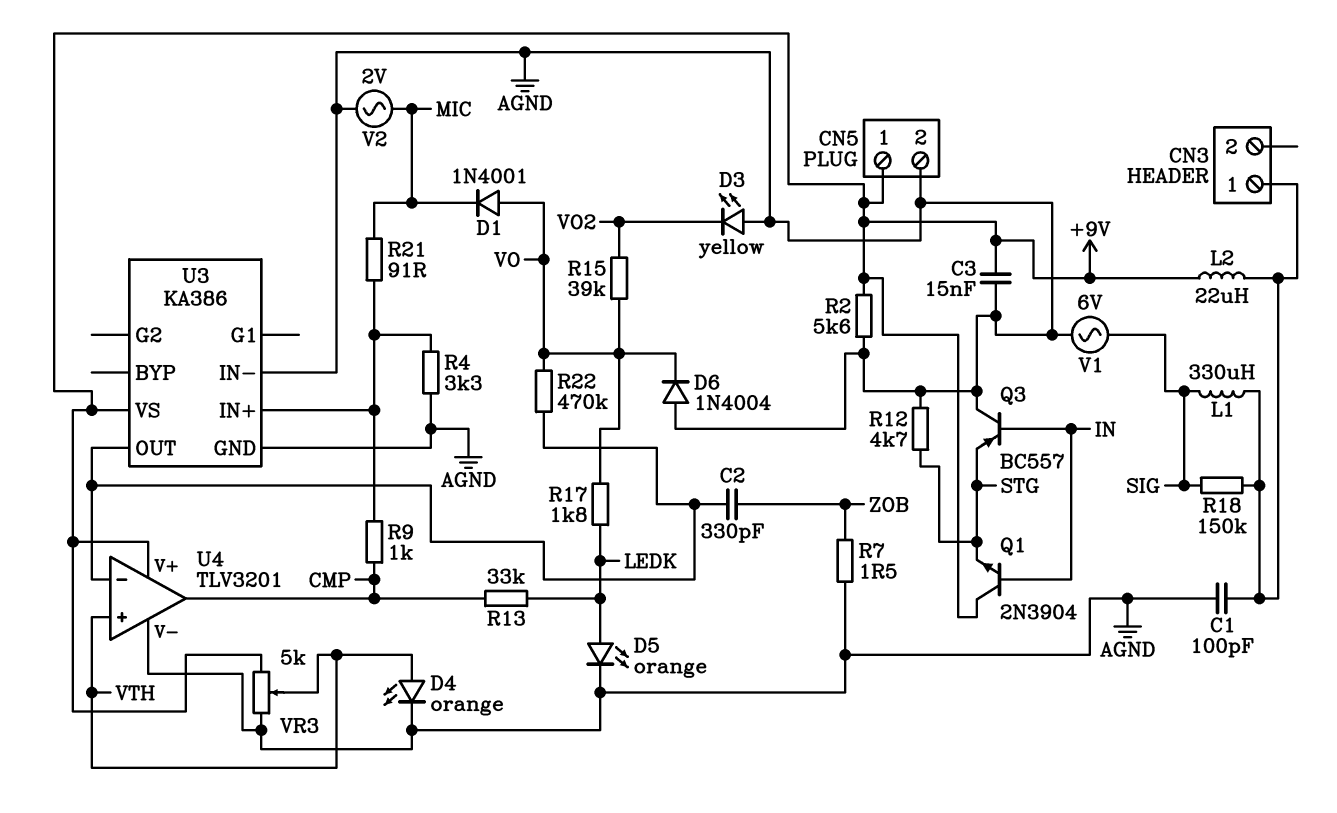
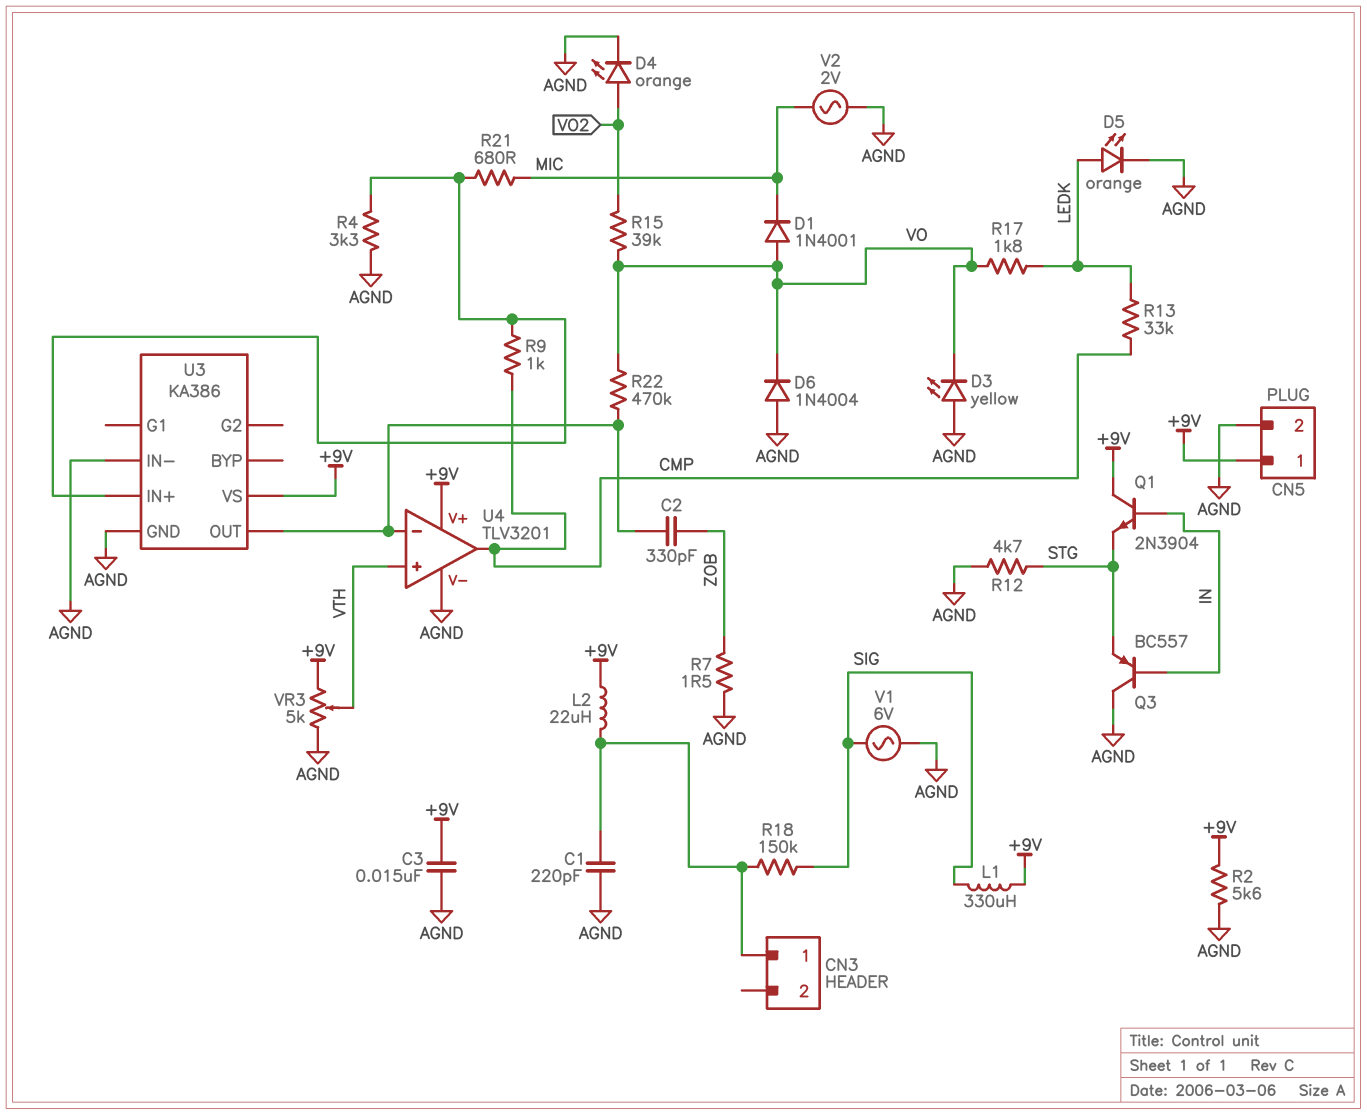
C1: 100pF (AGND, CN3/1) -> 220pF (AGND, CN3/1)
D3: LED yellow (A AGND, K VO2) -> LED yellow (A AGND, K VO)
D4: LED orange (A VTH, K AGND) -> LED orange (A VO2, K AGND)
L1: 330uH (CN3/1, SIG) -> 330uH (+9V, SIG)
R21: 91 (MIC, U3/IN+) -> 680 (MIC, U3/IN+)

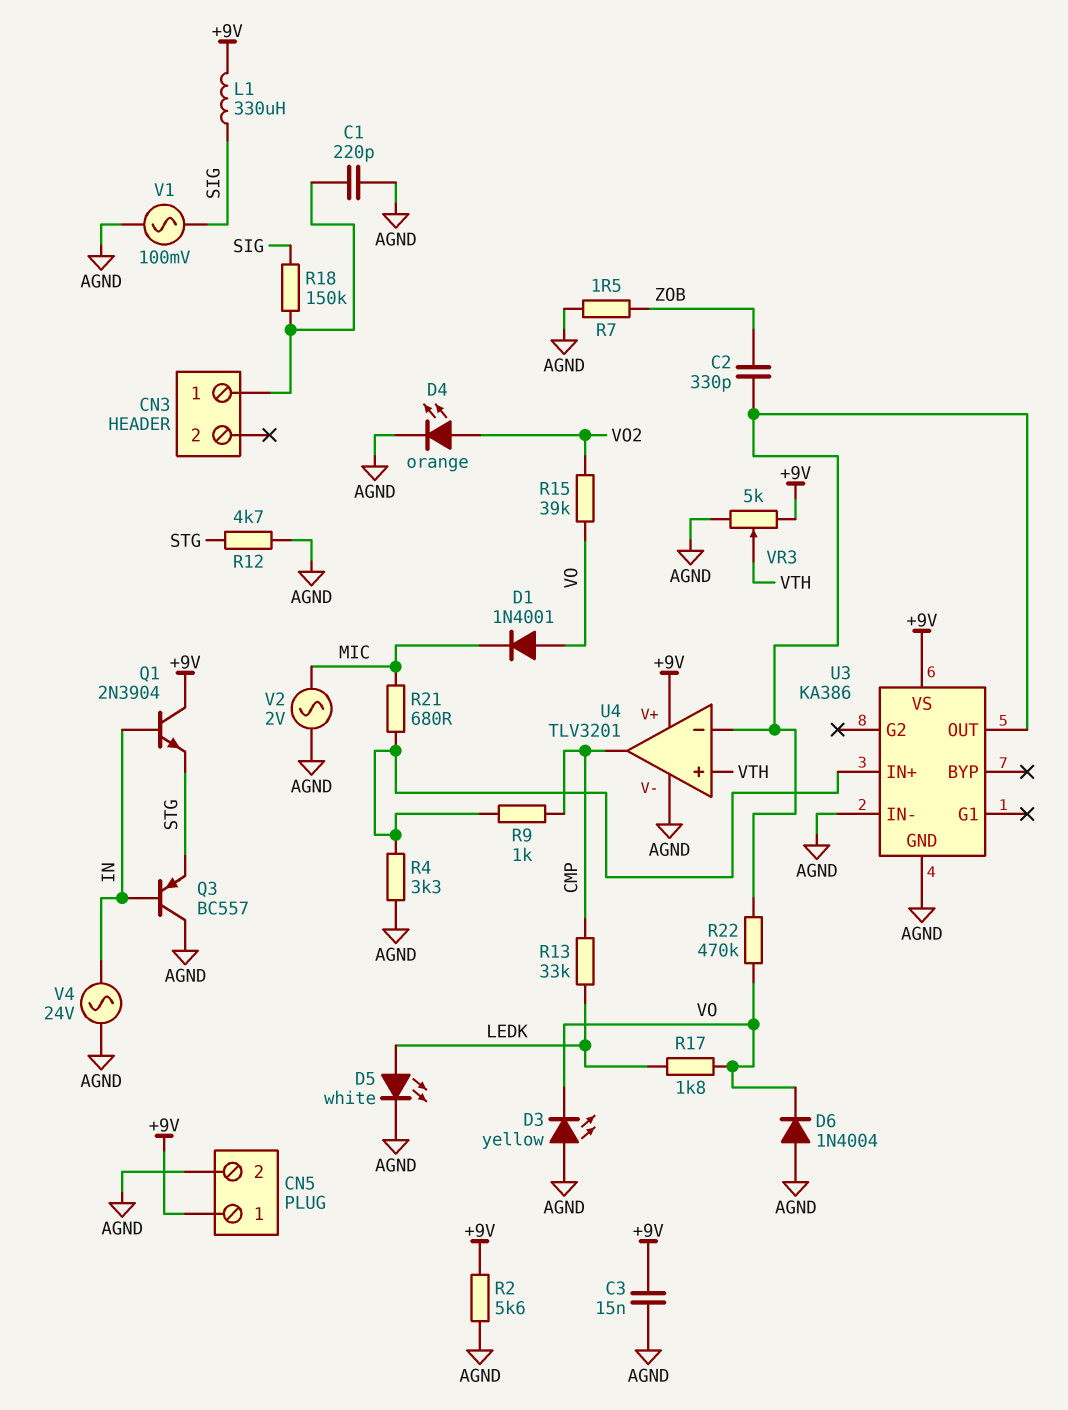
D5: LED orange (A LEDK, K AGND) -> LED white (A LEDK, K AGND)
L2: 22uH (+9V, CN3/1) -> none
V1: AC 6V (AGND, SIG) -> AC 100mV (AGND, SIG)
V4: none -> AC 24V (AGND, IN)

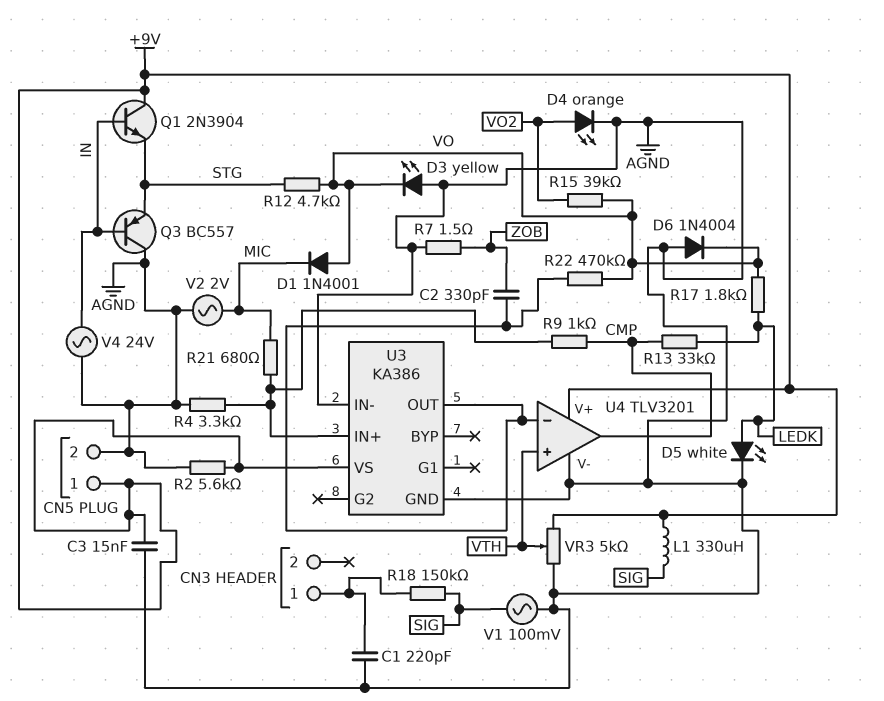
R12: 4.7k (AGND, STG) -> 4.7k (STG, VO)

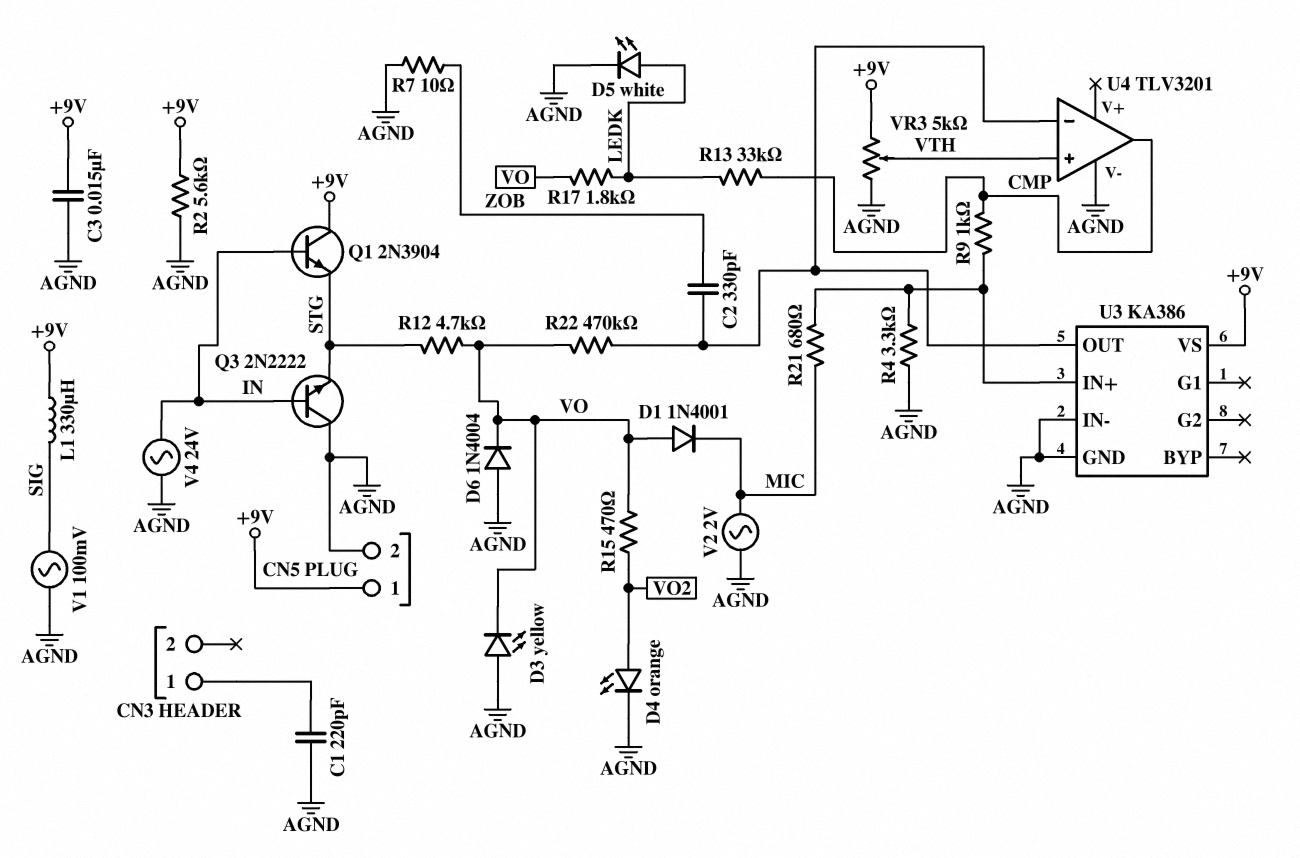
Q3: PNP BC557 (B IN, C AGND, E STG) -> NPN 2N2222 (B IN, C AGND, E STG)
R7: 1.5 (AGND, ZOB) -> 10 (AGND, ZOB)
R15: 39k (VO, VO2) -> 470 (VO, VO2)
R18: 150k (CN3/1, SIG) -> none
U4 pin V+: +9V -> none

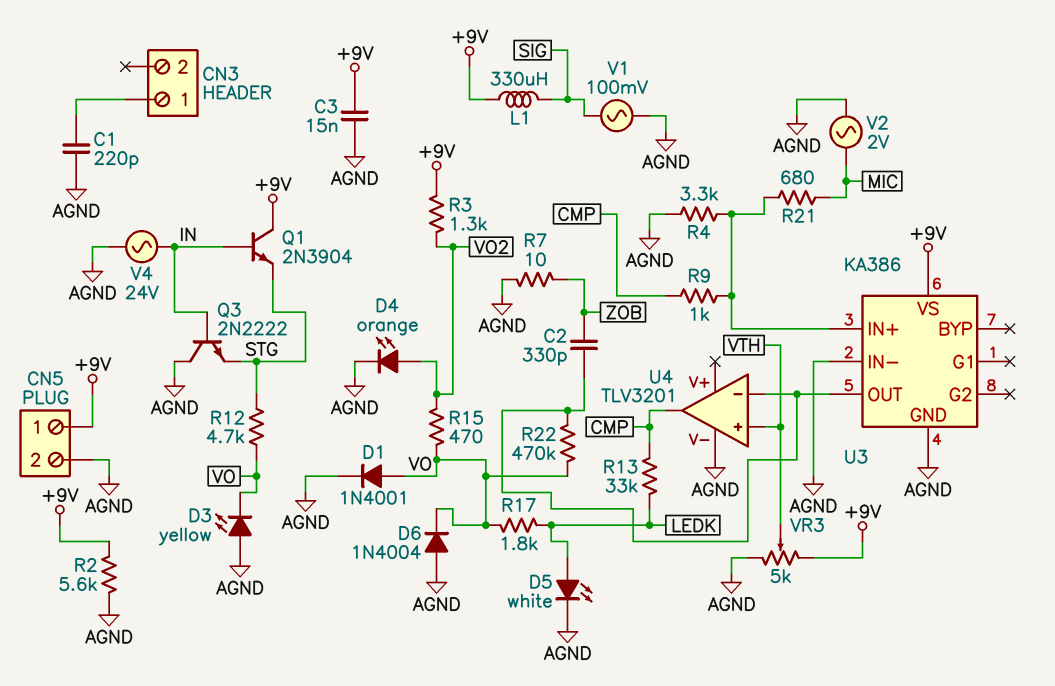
D1: diode 1N4001 (A VO, K MIC) -> diode 1N4001 (A VO, K AGND)
R3: none -> 1.3k (+9V, VO2)

